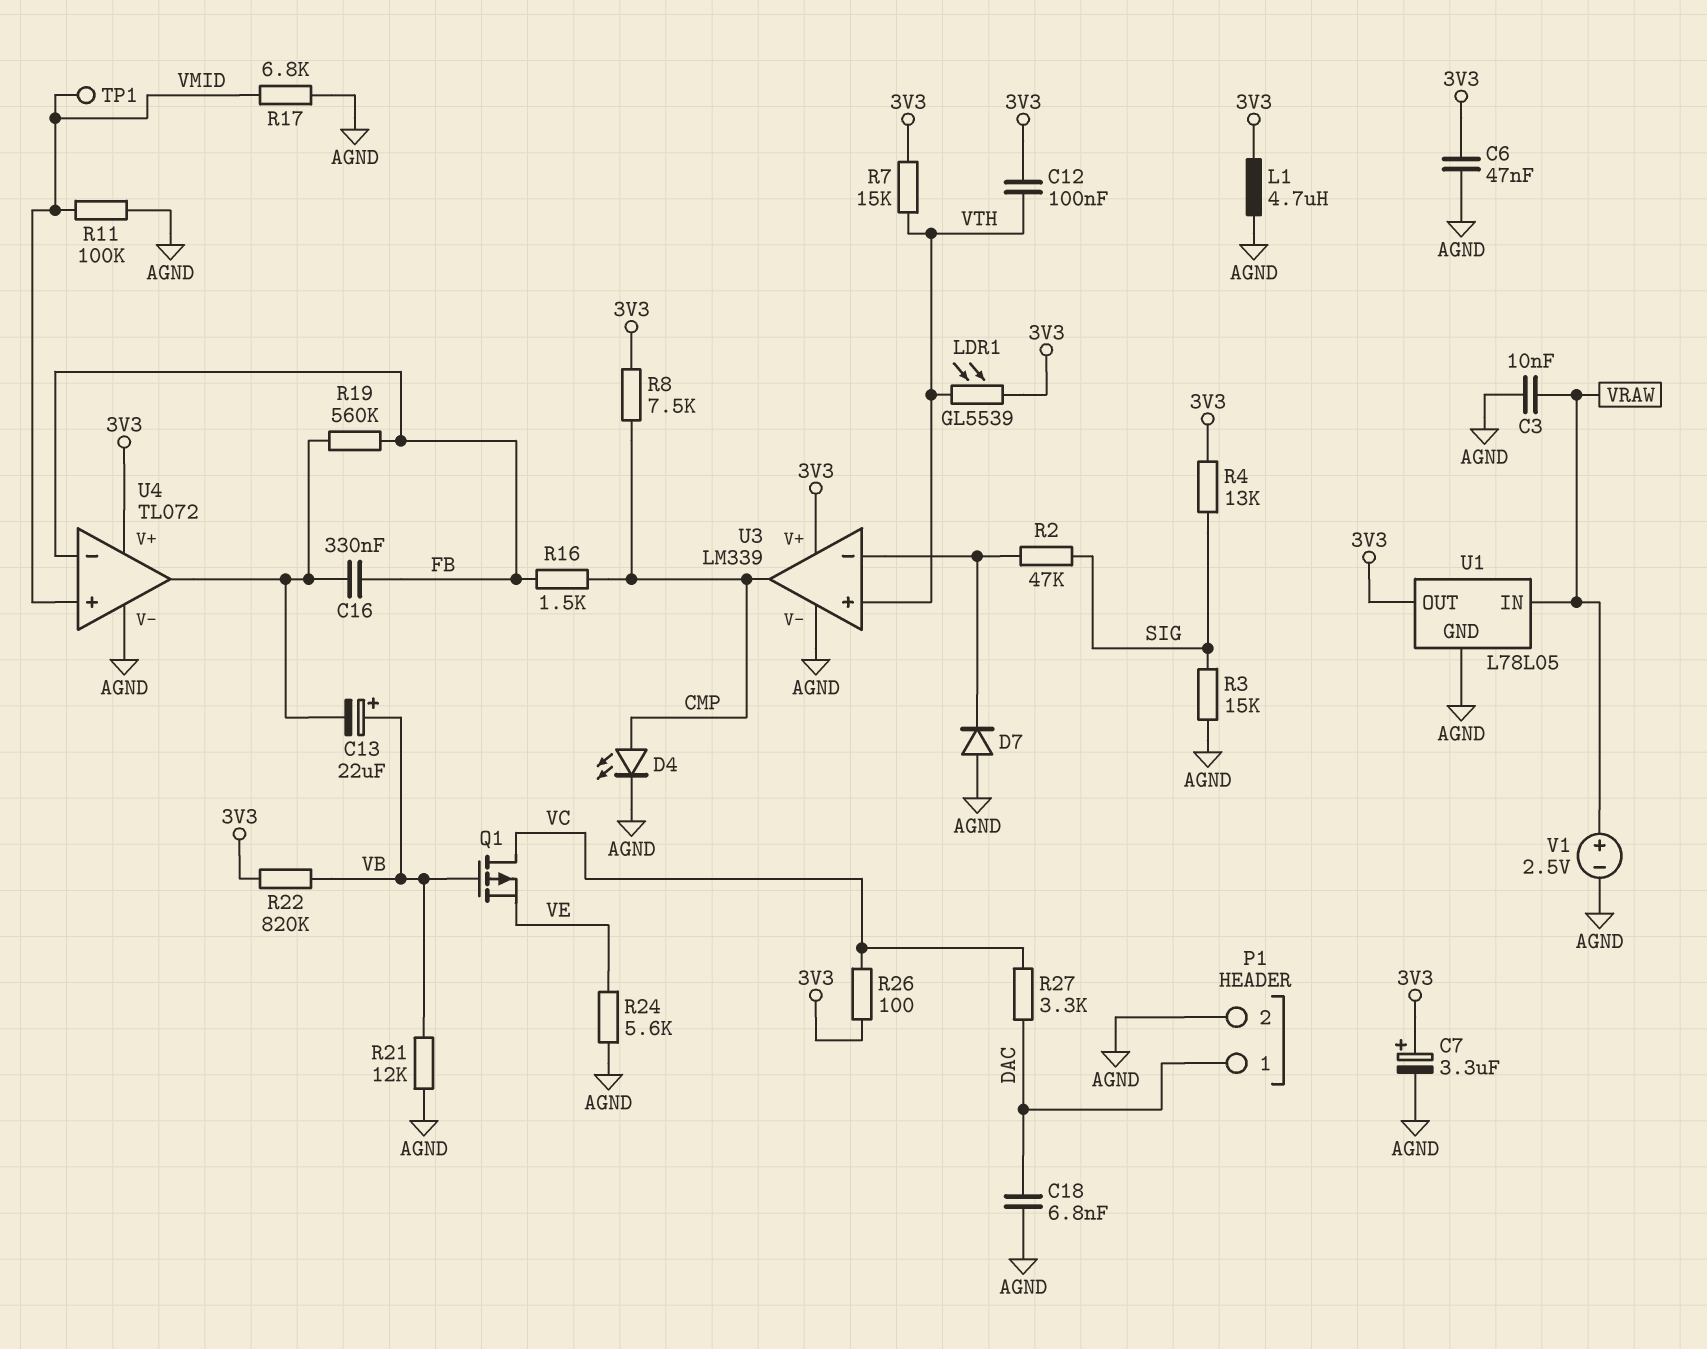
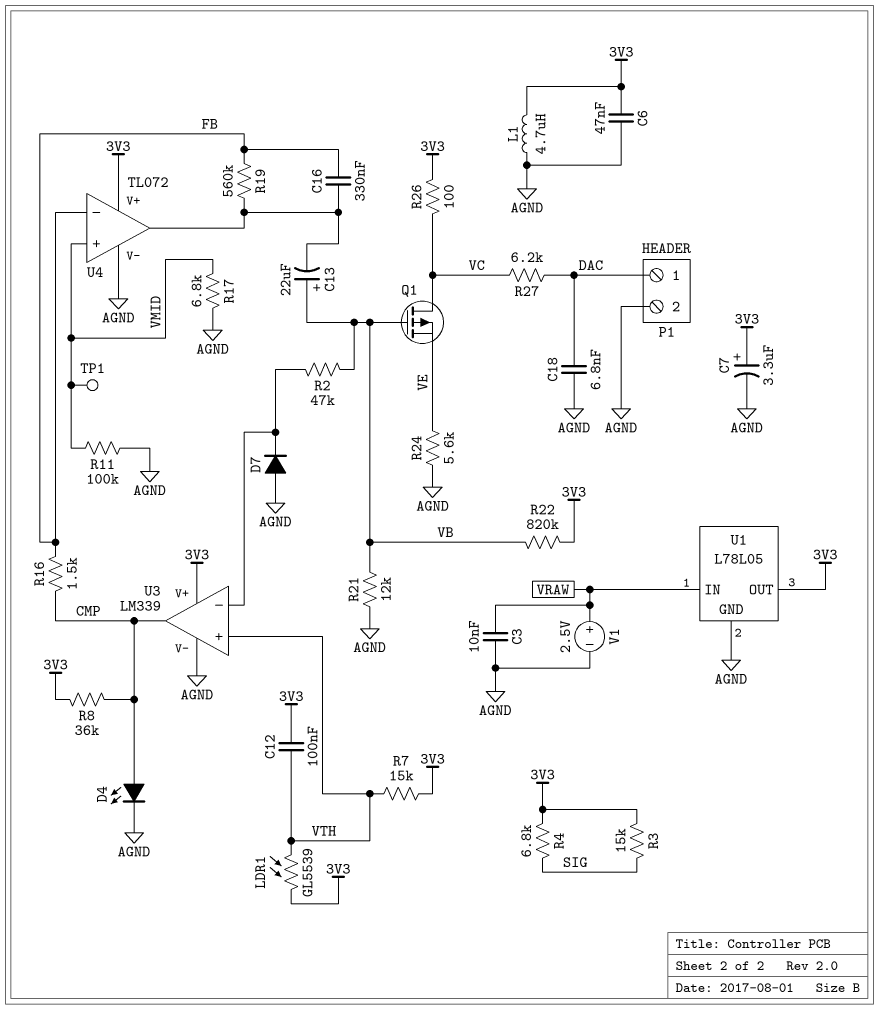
R2: 47k (SIG, U3/in-) -> 47k (U3/in-, VB)
R3: 15k (AGND, SIG) -> 15k (3V3, SIG)
R4: 13k (3V3, SIG) -> 6.8k (3V3, SIG)
R8: 7.5k (3V3, CMP) -> 36k (3V3, CMP)
R27: 3.3k (DAC, VC) -> 6.2k (DAC, VC)

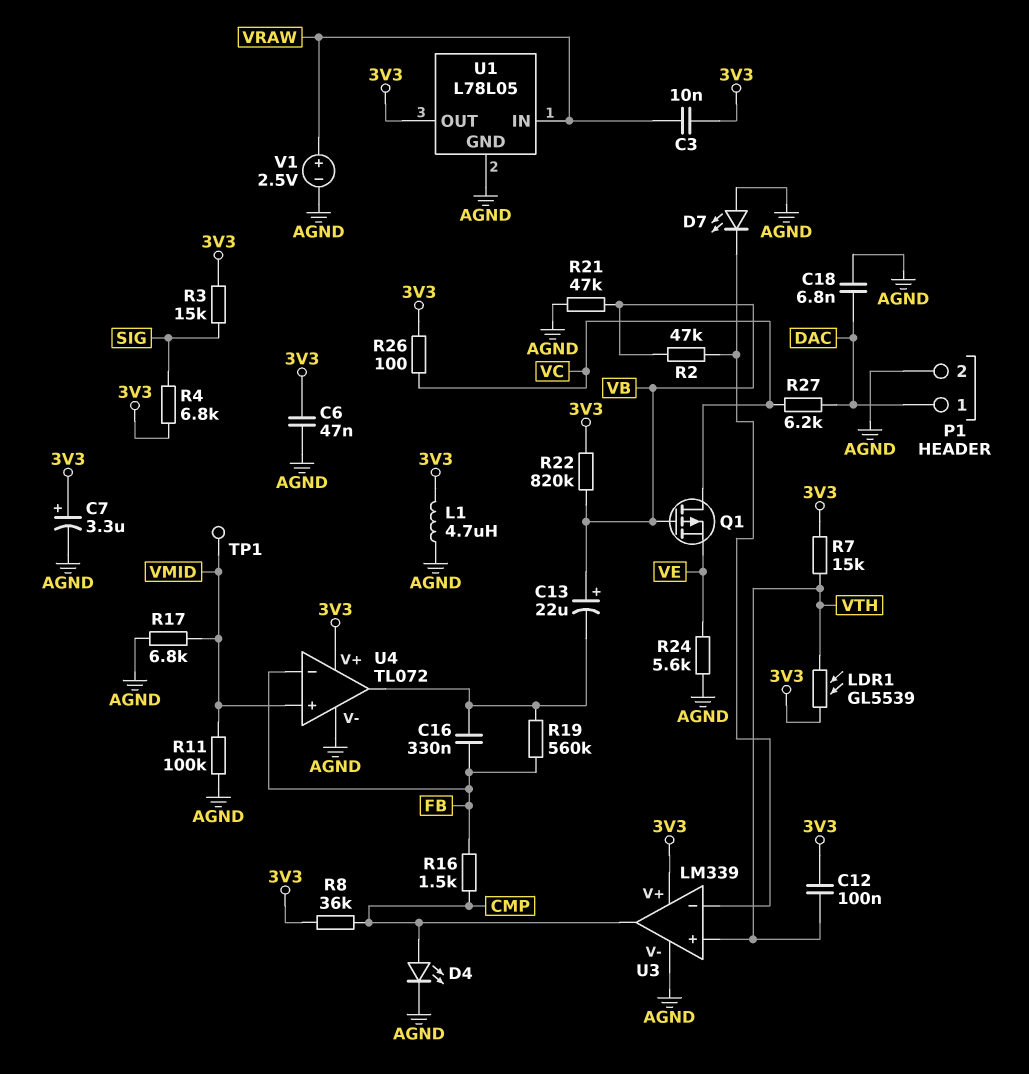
C3: 10nF (AGND, VRAW) -> 10nF (3V3, VRAW)
D7: diode (A AGND, K U3/in-) -> LED (A AGND, K U3/in-)
R21: 12k (AGND, VB) -> 47k (AGND, VB)

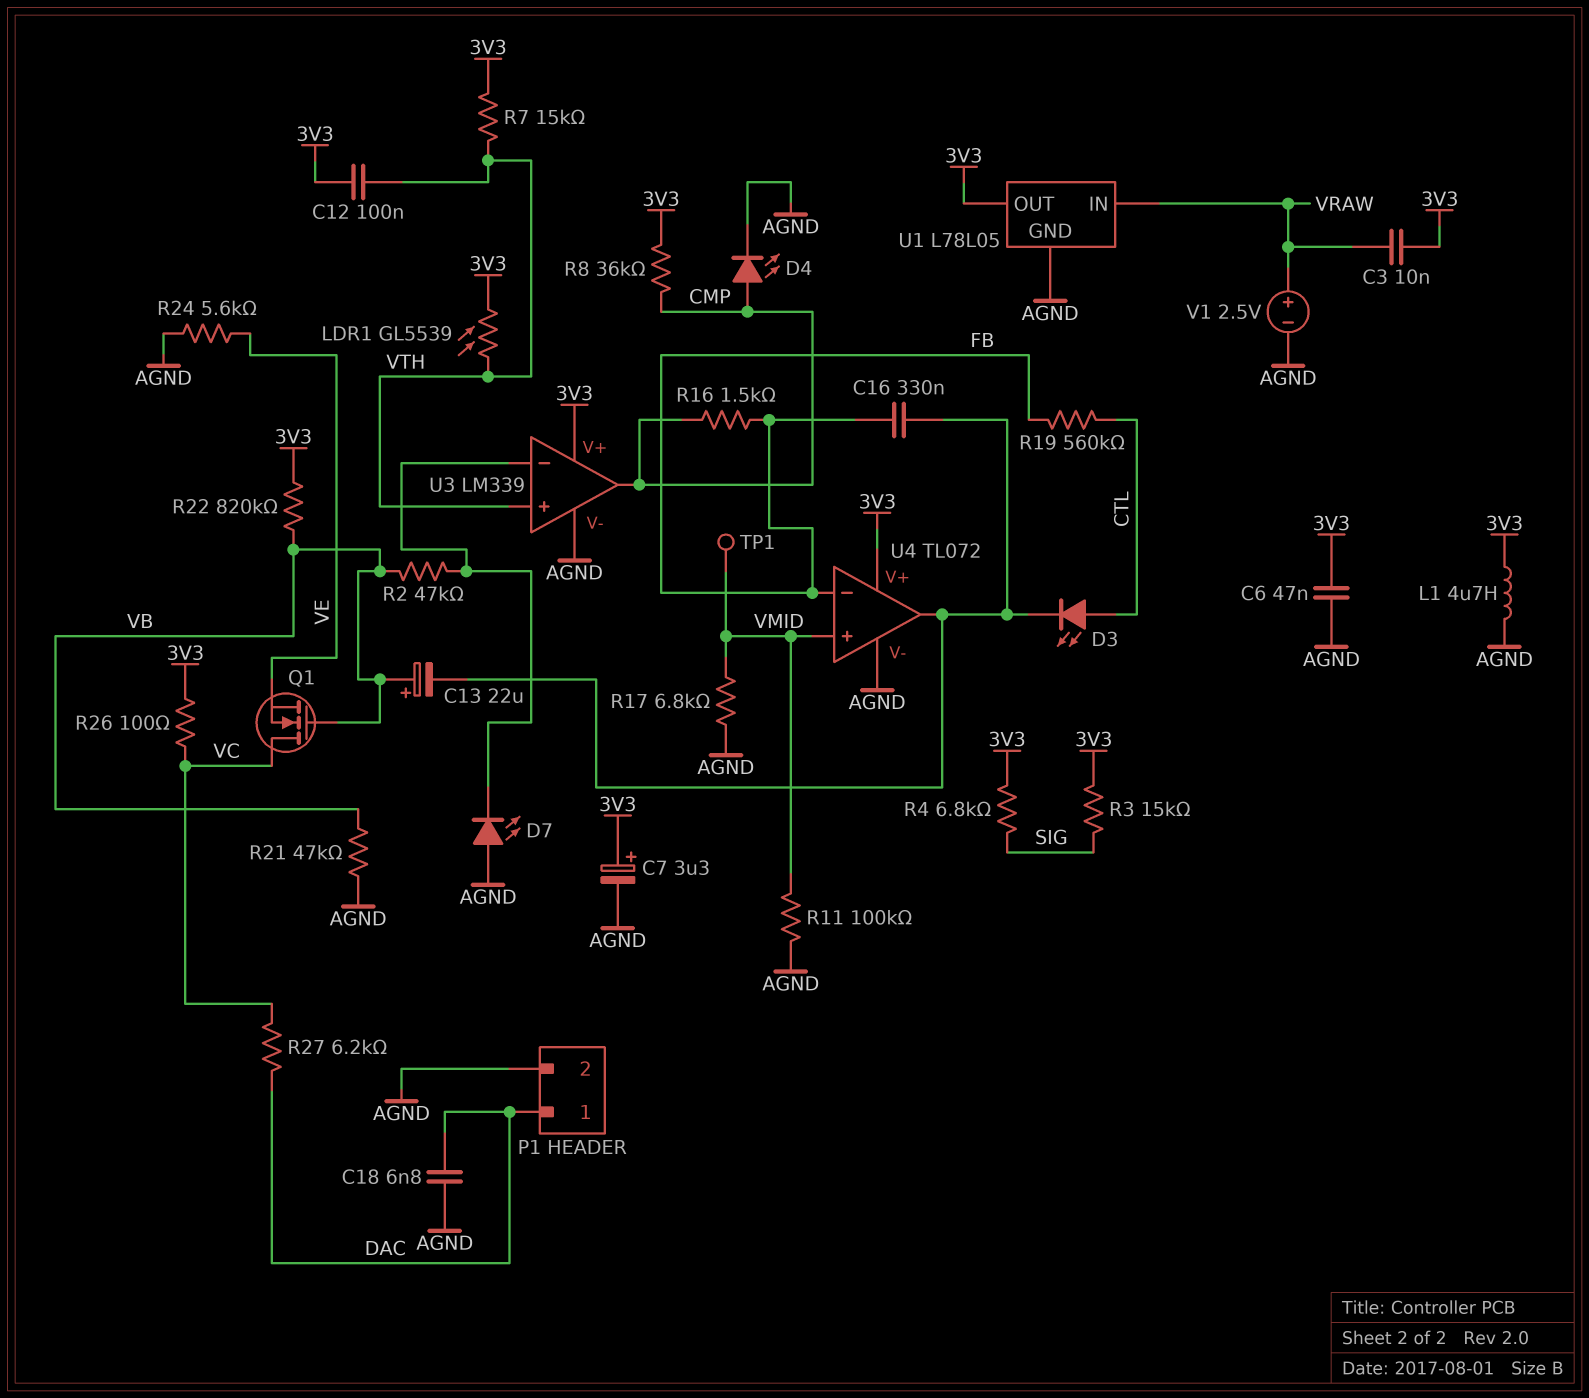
D3: none -> LED (A CTL, K U4/out)
Q1: PMOS (G VB, D VC, S VE) -> NMOS (G VB, D VC, S VE)
R19: 560k (FB, U4/out) -> 560k (CTL, FB)

